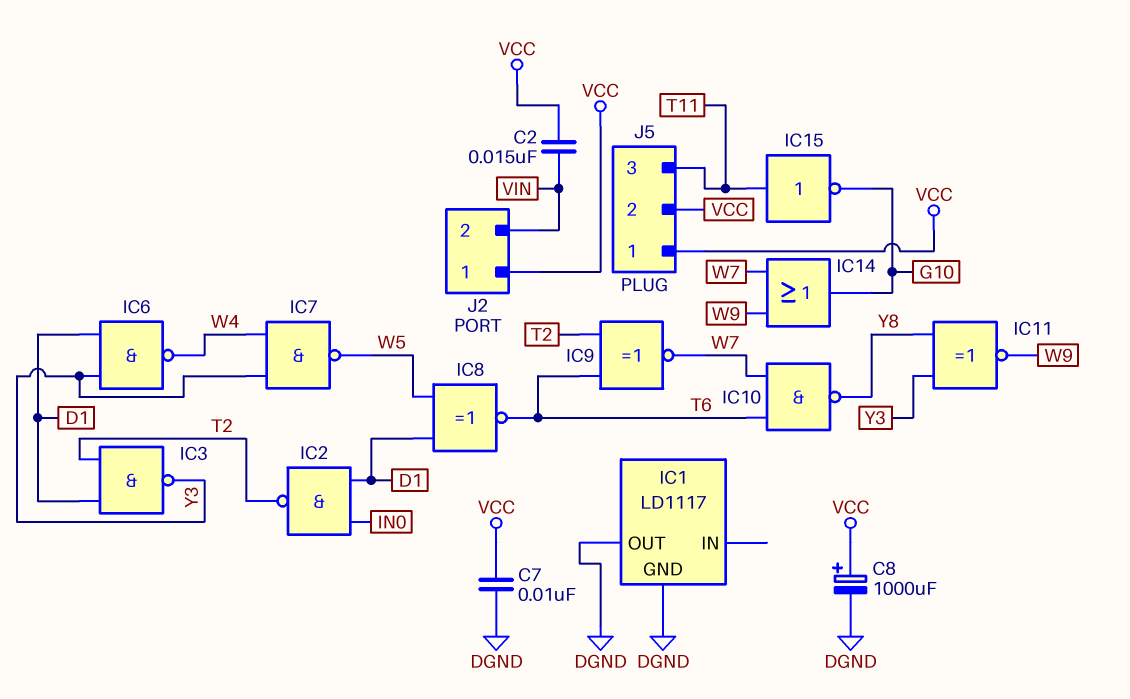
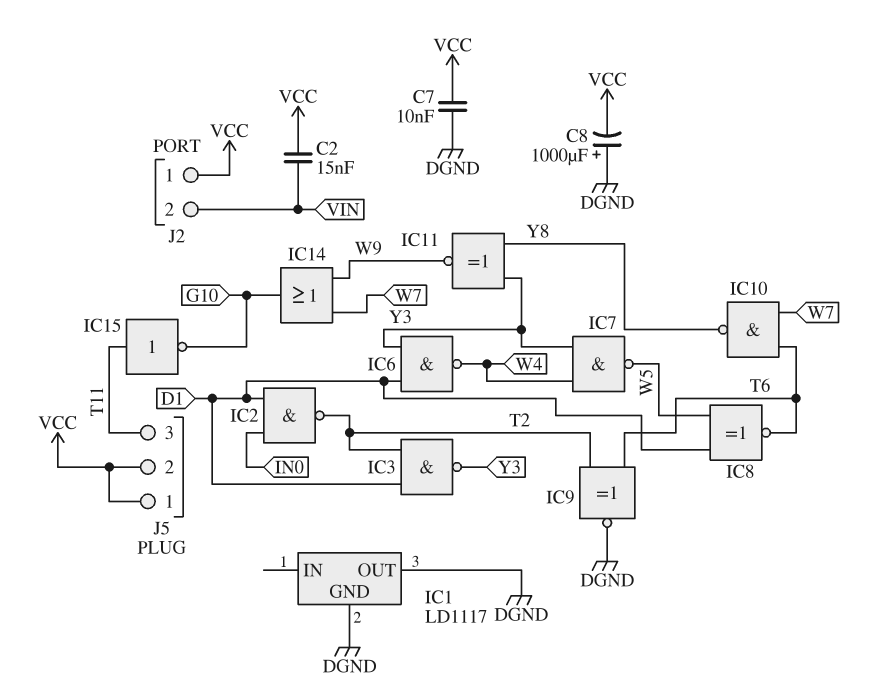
C8: 1000uF (plus VCC, minus DGND) -> 1000uF (plus DGND, minus VCC)
IC9: XNOR (in T2, in T6, out W7) -> XNOR (in T2, in T6, out DGND)

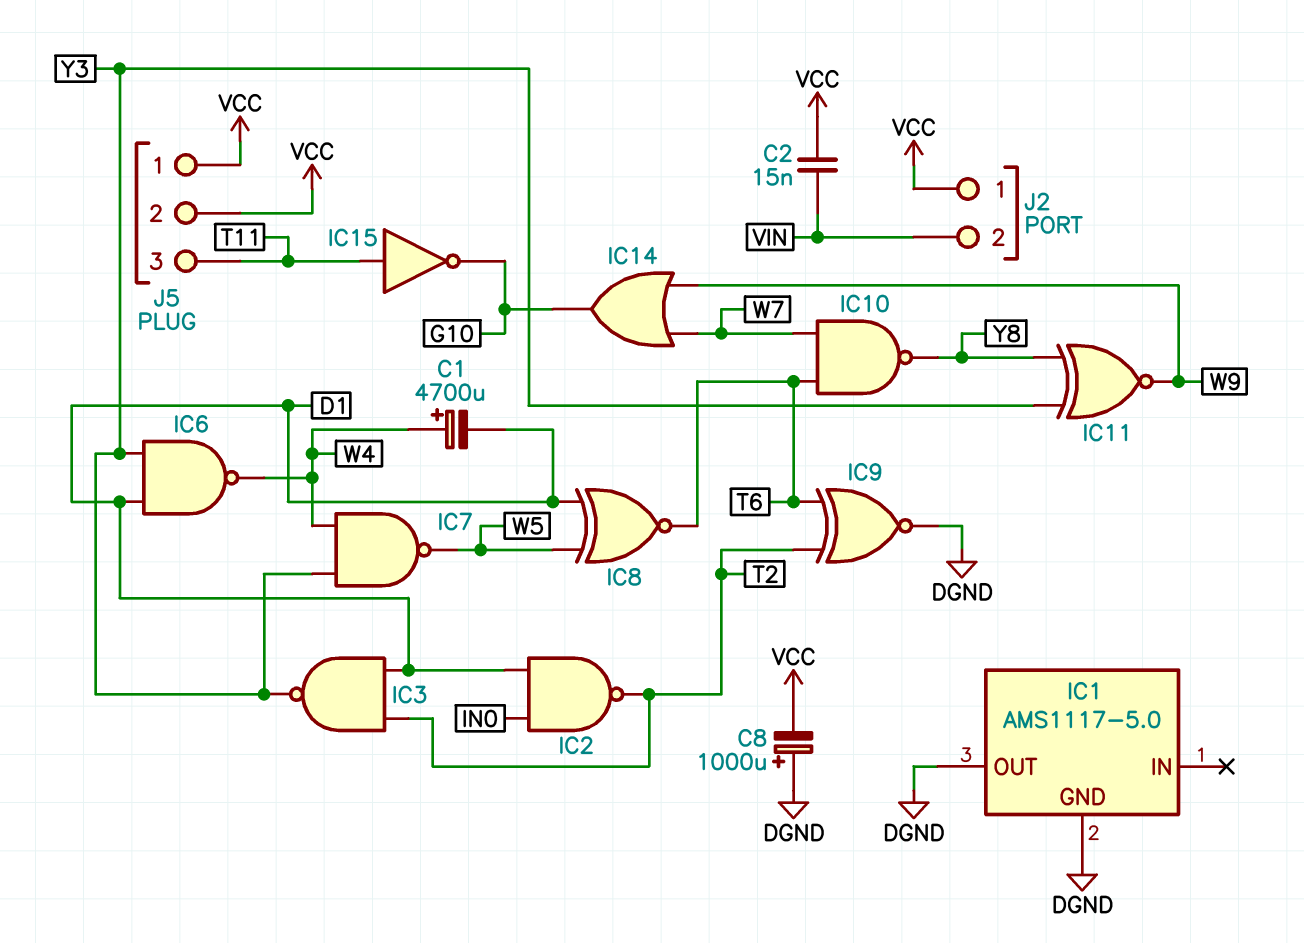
C1: none -> 4700uF (plus W4, minus D1)
C7: 10nF (DGND, VCC) -> none
IC1: LD1117 -> AMS1117-5.0

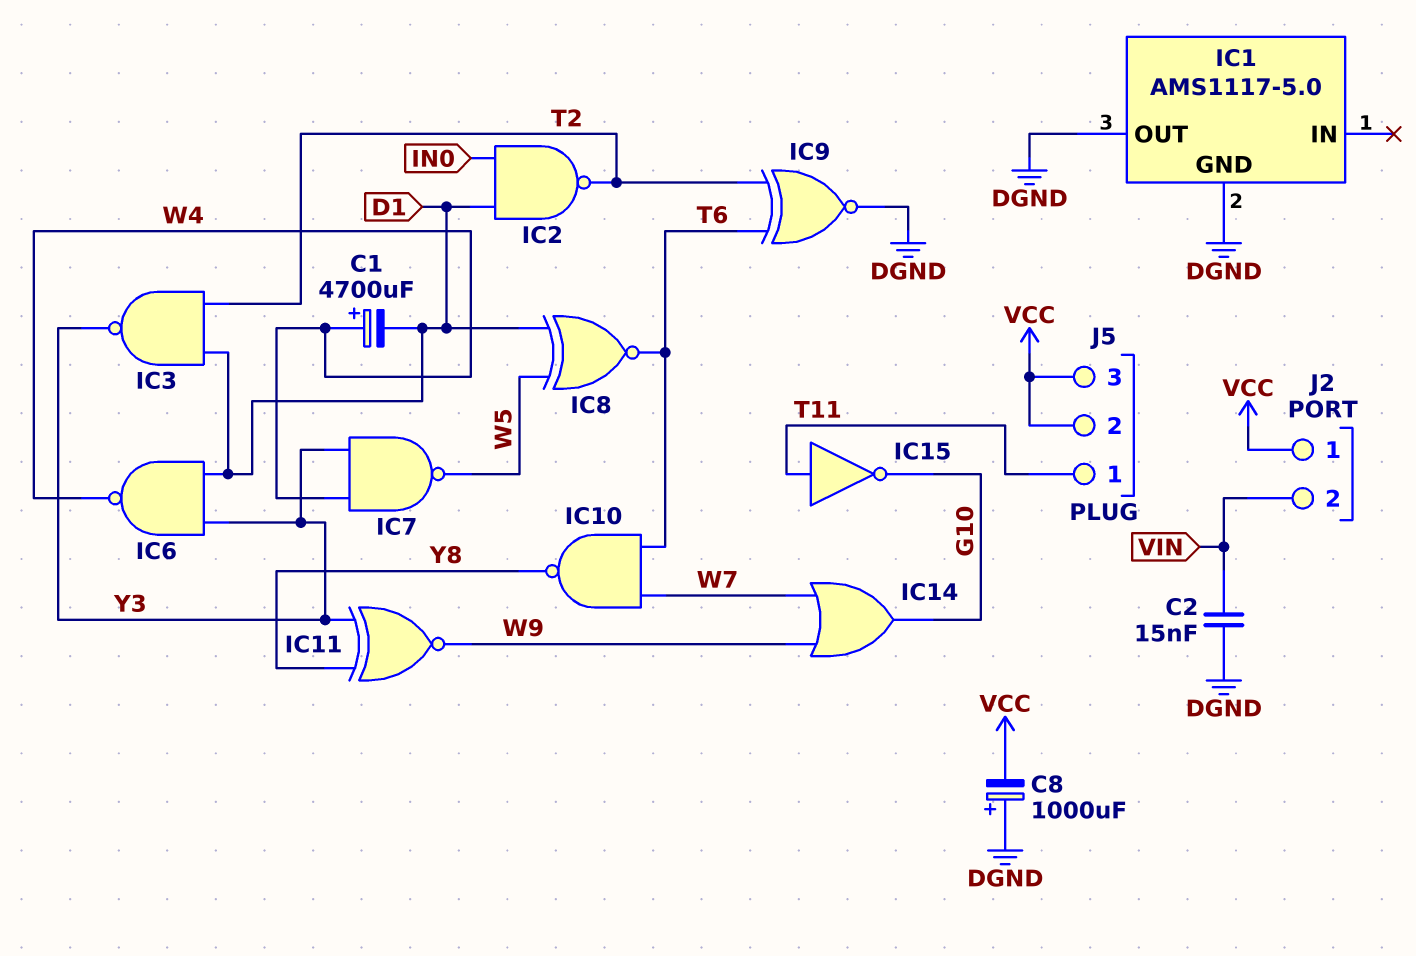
C2: 15nF (VCC, VIN) -> 15nF (DGND, VIN)
J5 pin 1: VCC -> T11
J5 pin 3: T11 -> VCC

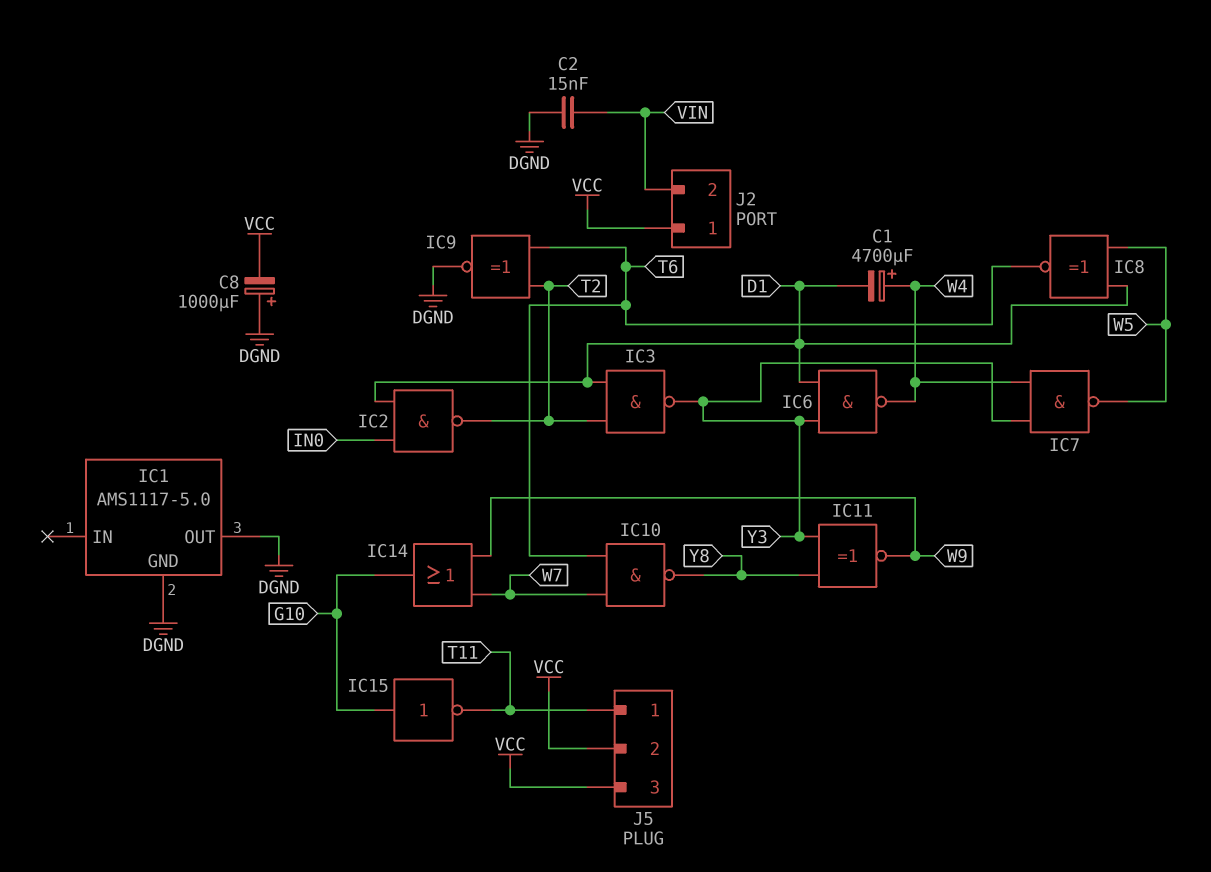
IC15: NOT (in T11, out G10) -> NOT (in G10, out T11)

